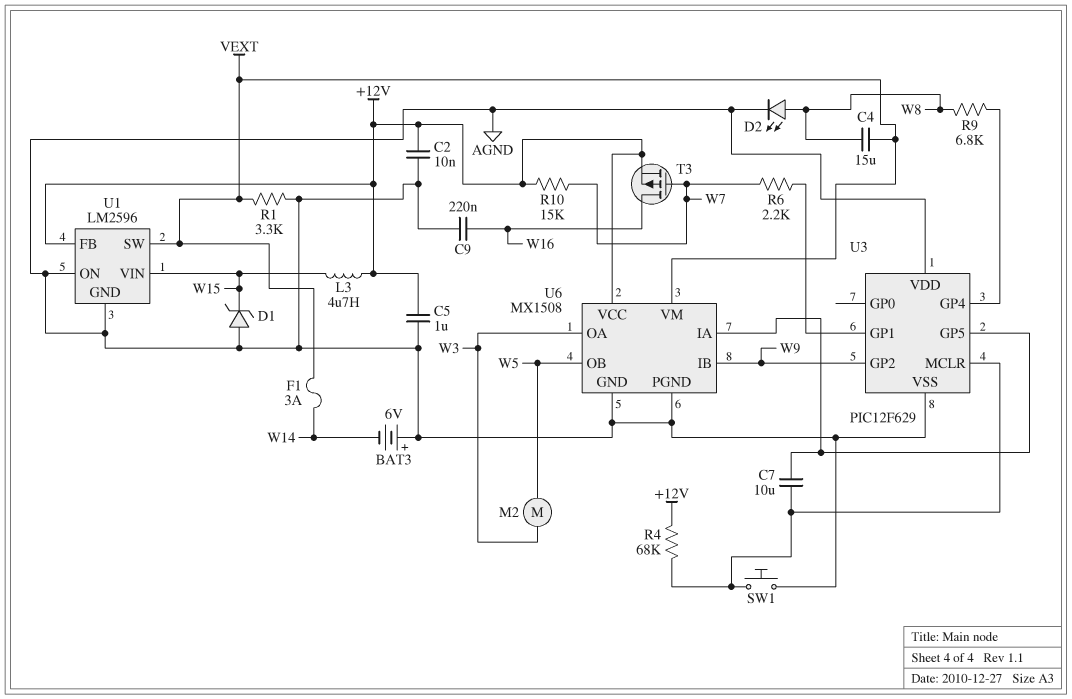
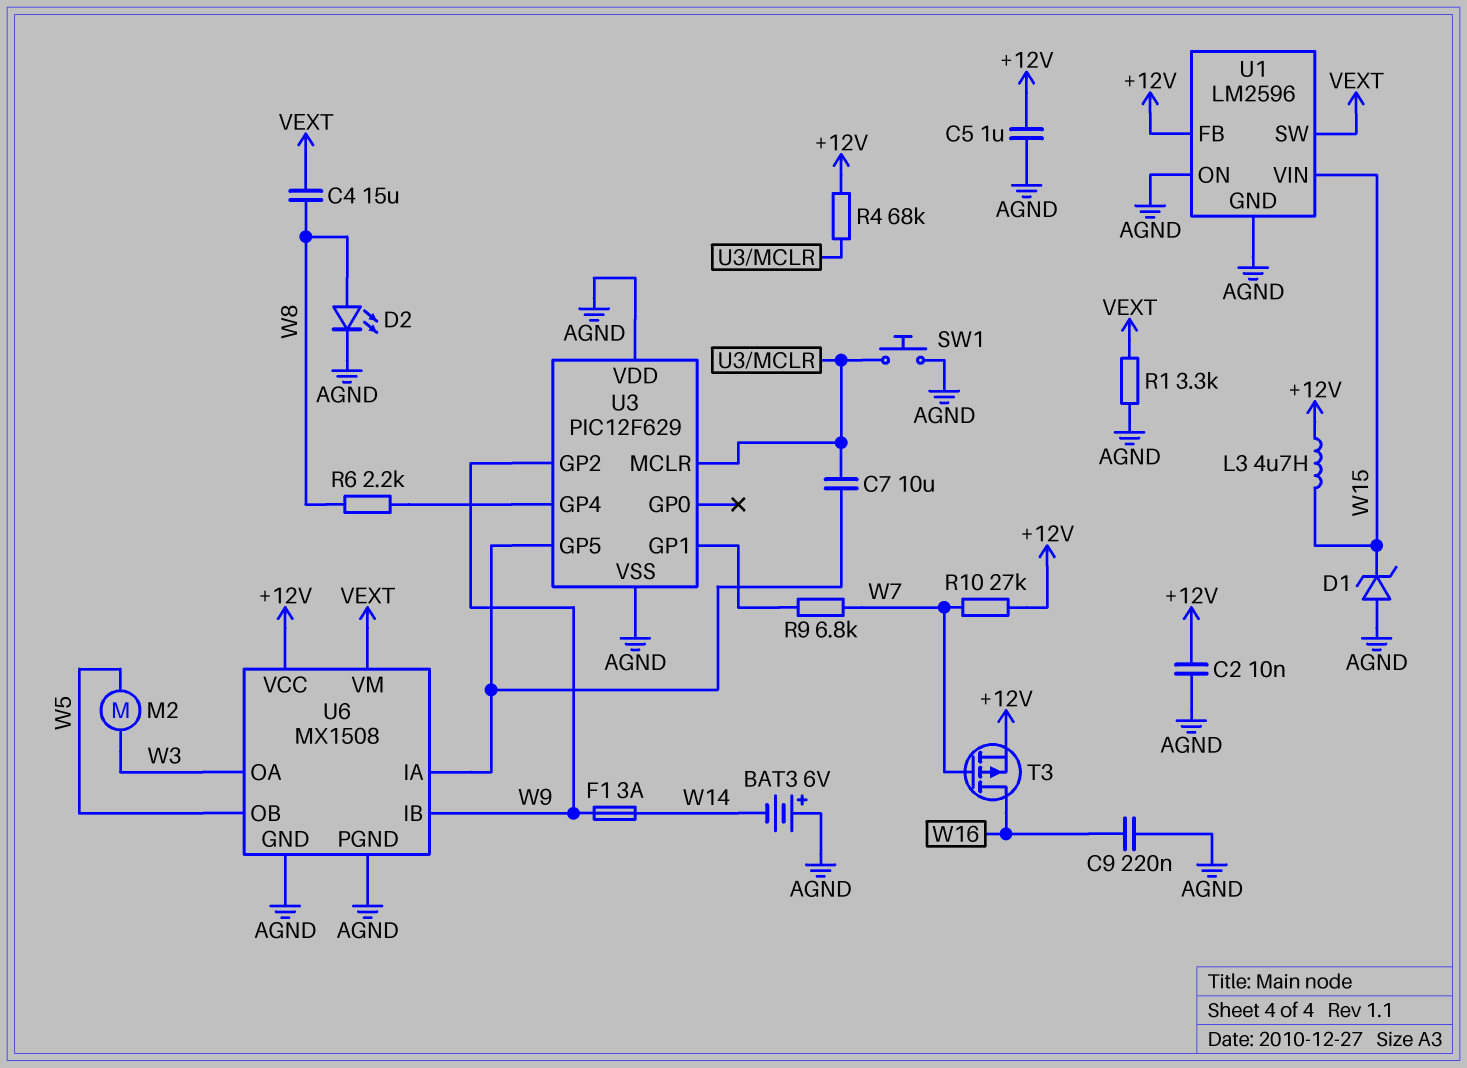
F1: 3A (VEXT, W14) -> 3A (W9, W14)
R6: 2.2k (U3/GP1, W7) -> 2.2k (U3/GP4, W8)
R9: 6.8k (U3/GP4, W8) -> 6.8k (U3/GP1, W7)
R10: 15k (+12V, W7) -> 27k (+12V, W7)

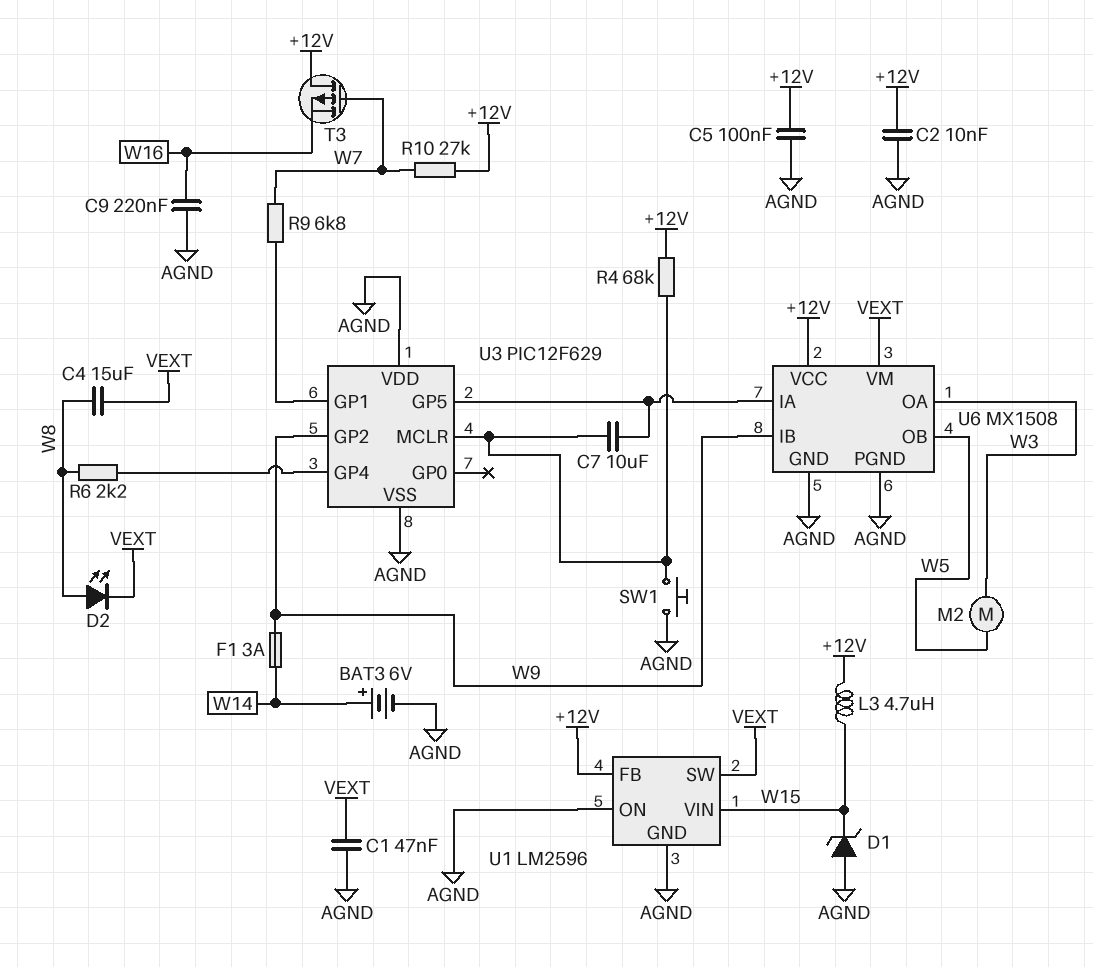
BAT3: 6V (plus AGND, minus W14) -> 6V (plus W14, minus AGND)
C1: none -> 47nF (AGND, VEXT)
C5: 1uF (+12V, AGND) -> 100nF (+12V, AGND)
D2: LED (A W8, K AGND) -> LED (A W8, K VEXT)
R1: 3.3k (AGND, VEXT) -> none
T3: PMOS (G W7, D W16, S +12V) -> PMOS (G W7, D +12V, S W16)

